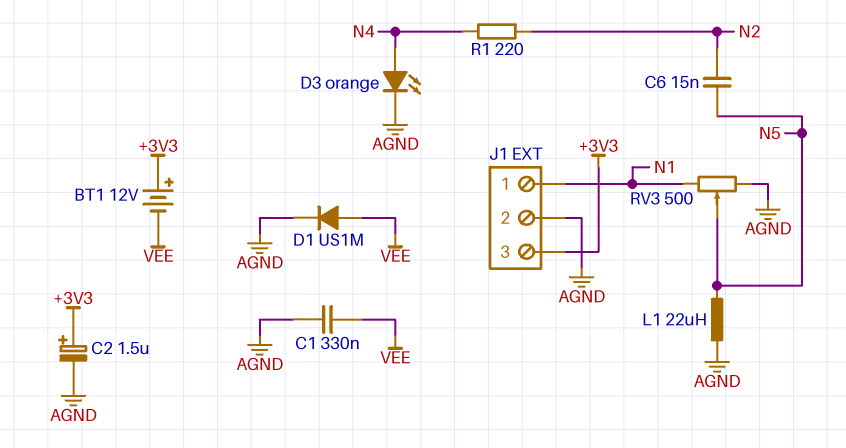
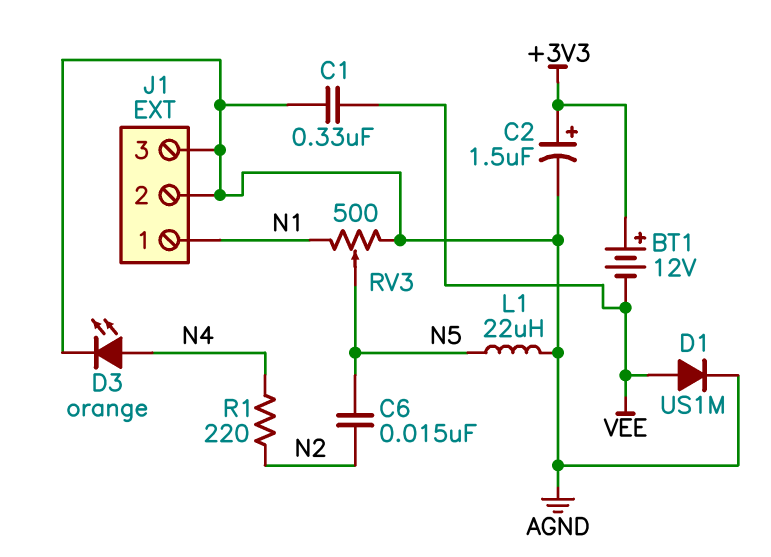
J1 pin 3: +3V3 -> AGND

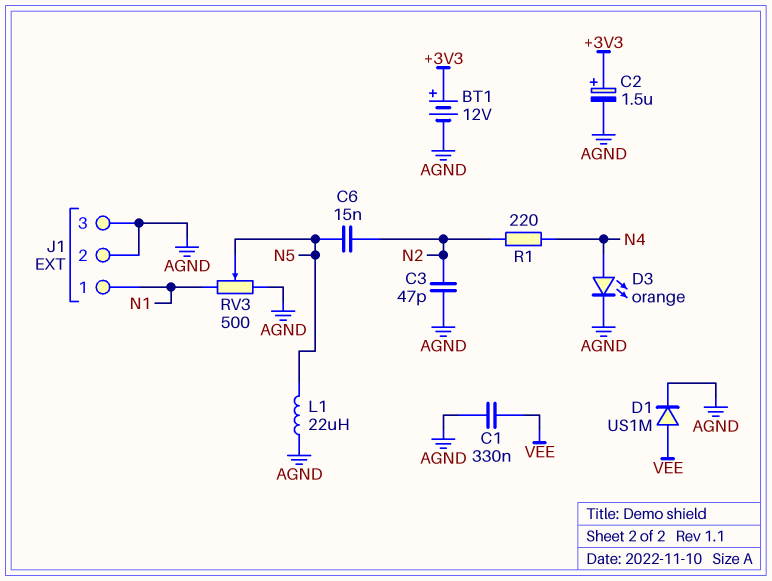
BT1: 12V (plus +3V3, minus VEE) -> 12V (plus +3V3, minus AGND)
C3: none -> 47pF (AGND, N2)

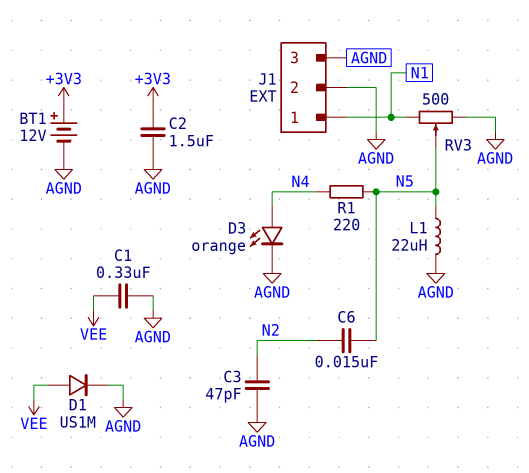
C2: 1.5uF (plus +3V3, minus AGND) -> 1.5uF (+3V3, AGND)
R1: 220 (N2, N4) -> 220 (N4, N5)

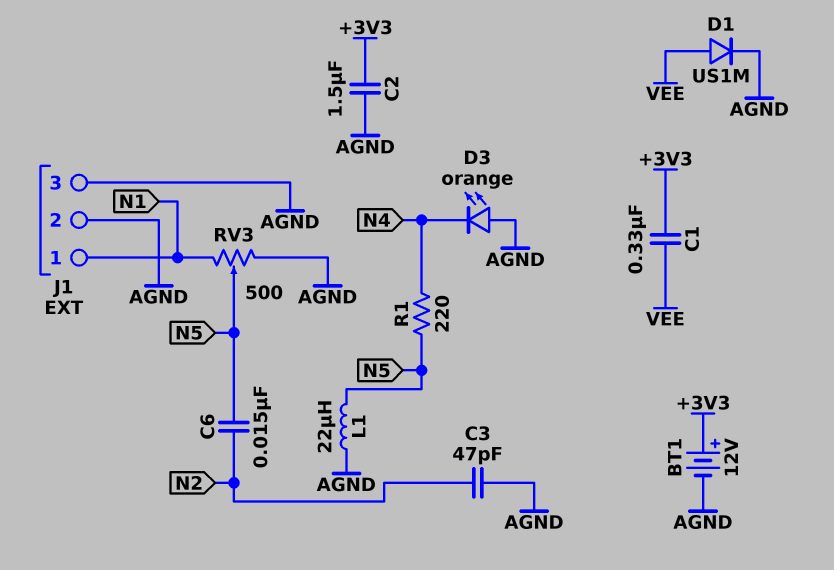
C1: 330nF (AGND, VEE) -> 330nF (+3V3, VEE)
D3: LED orange (A N4, K AGND) -> LED orange (A AGND, K N4)

